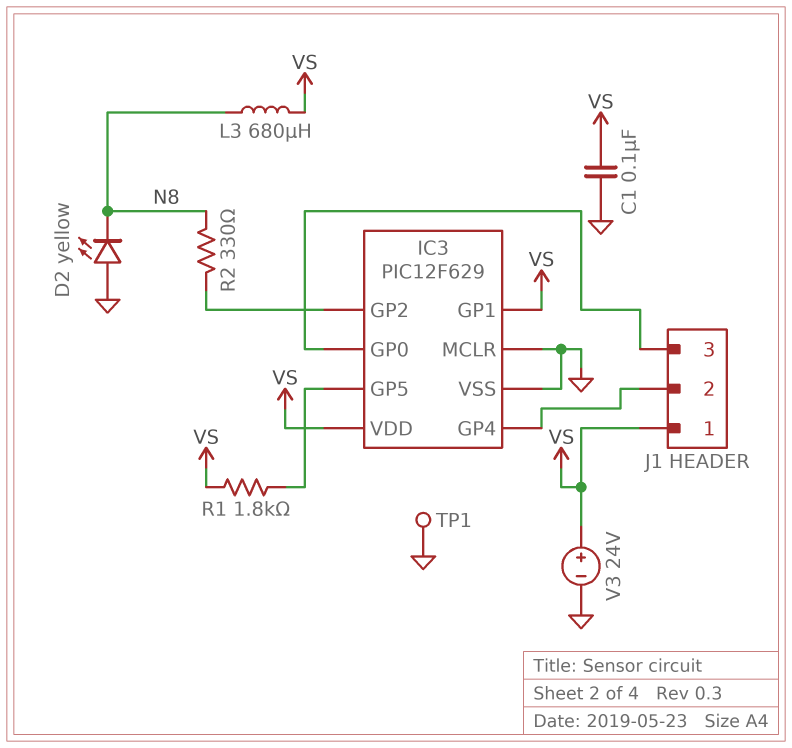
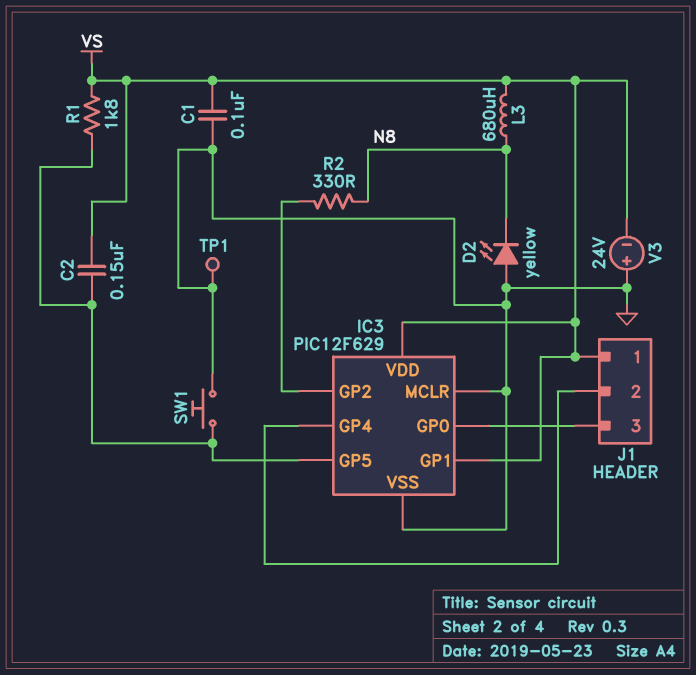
C2: none -> 150nF (IC3/GP5, VS)
SW1: none -> button (GND, IC3/GP5)
V3: 24V (plus VS, minus GND) -> 24V (plus GND, minus VS)

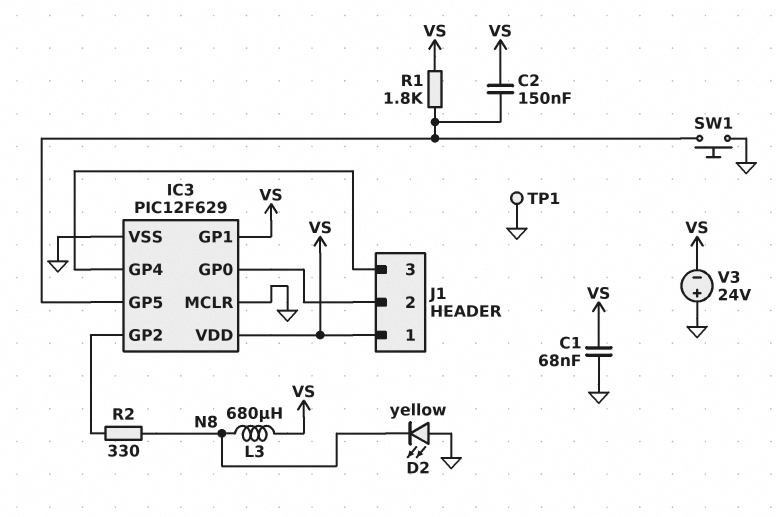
C1: 100nF (GND, VS) -> 68nF (GND, VS)
J1 pin 2: IC3/GP4 -> IC3/GP0
J1 pin 3: IC3/GP0 -> IC3/GP4

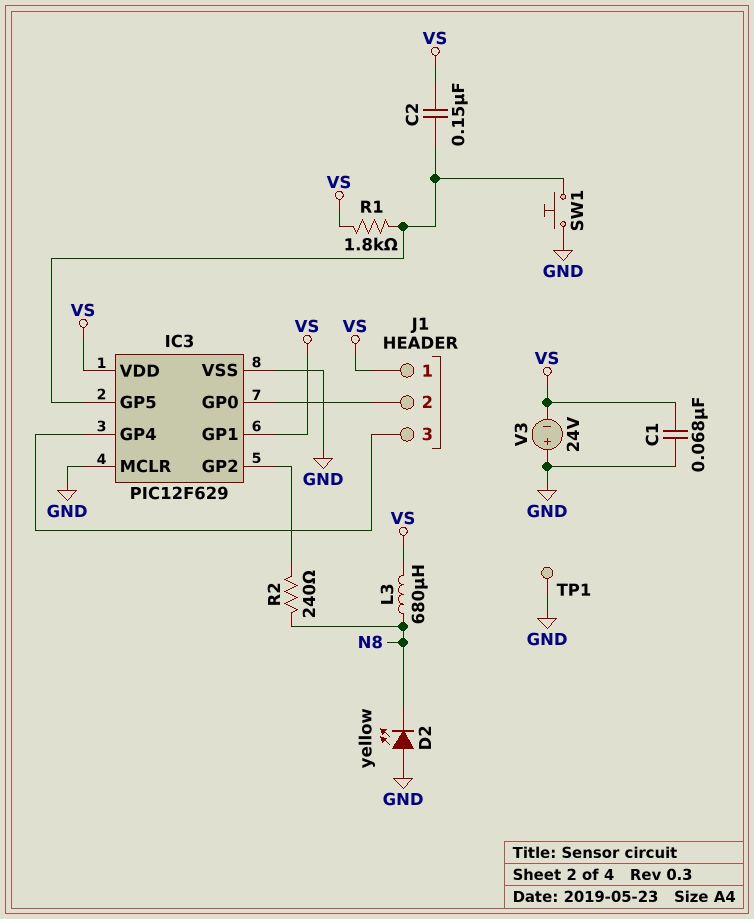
R2: 330 (IC3/GP2, N8) -> 240 (IC3/GP2, N8)

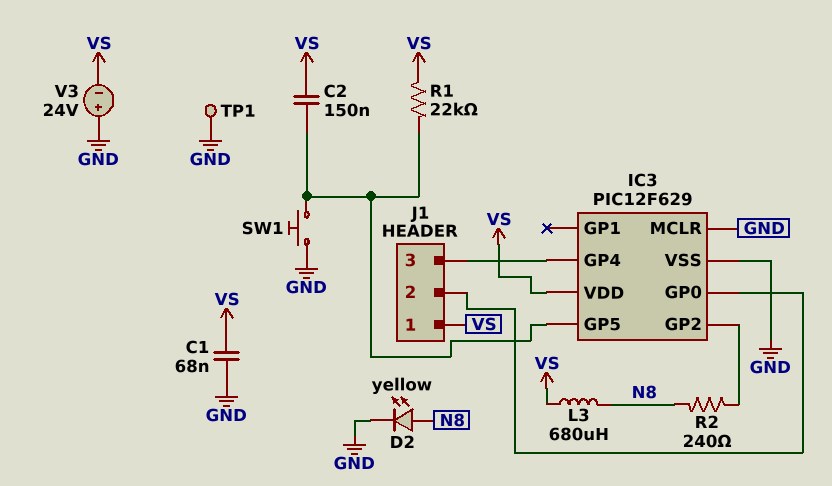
D2: LED yellow (A GND, K N8) -> LED yellow (A N8, K GND)
IC3 pin GP1: VS -> none
R1: 1.8k (IC3/GP5, VS) -> 22k (IC3/GP5, VS)

